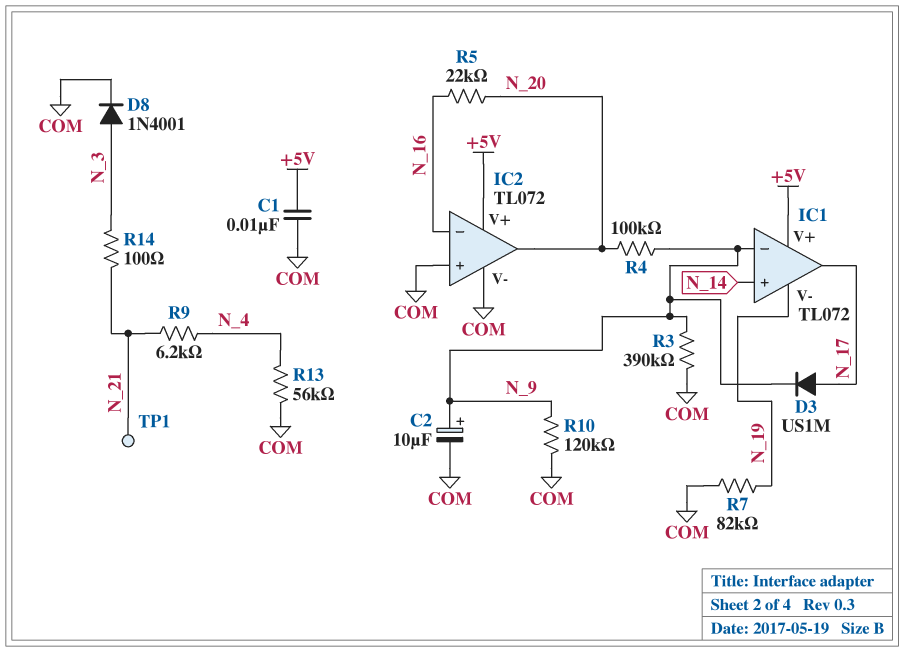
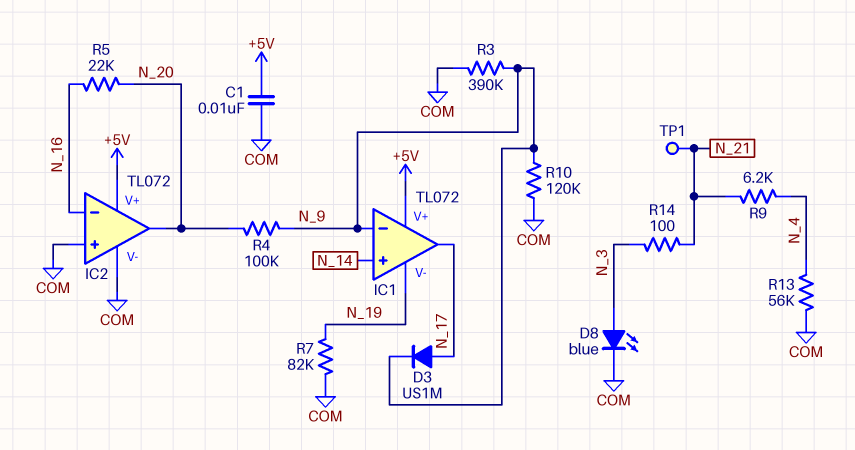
C2: 10uF (plus N_9, minus COM) -> none
D8: diode 1N4001 (A N_3, K COM) -> LED blue (A N_3, K COM)

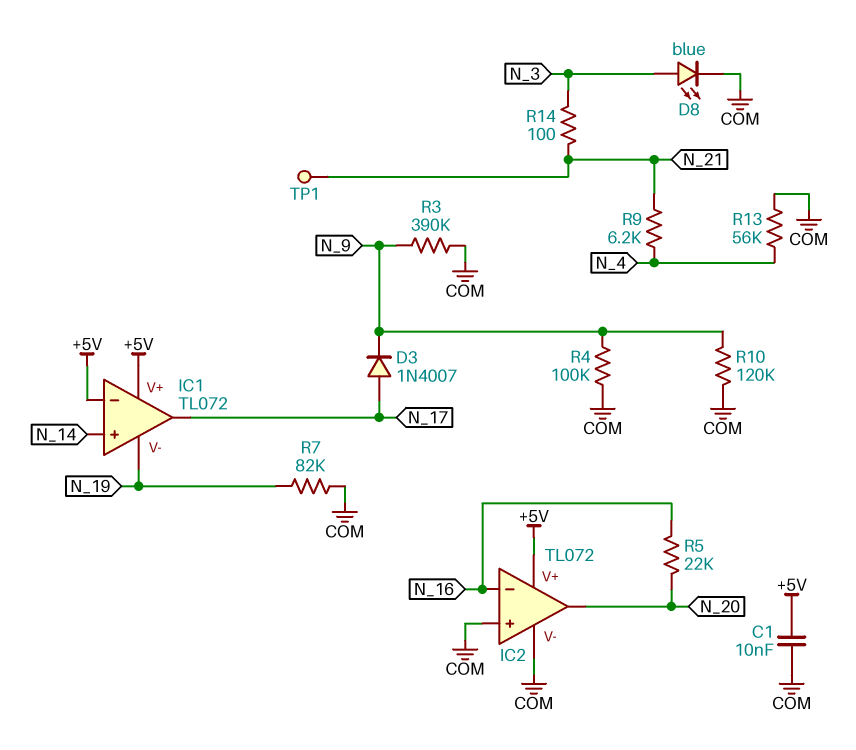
D3: diode US1M (A N_17, K N_9) -> diode 1N4007 (A N_17, K N_9)
IC1 pin in-: N_9 -> +5V
R4: 100k (N_9, N_20) -> 100k (COM, N_9)

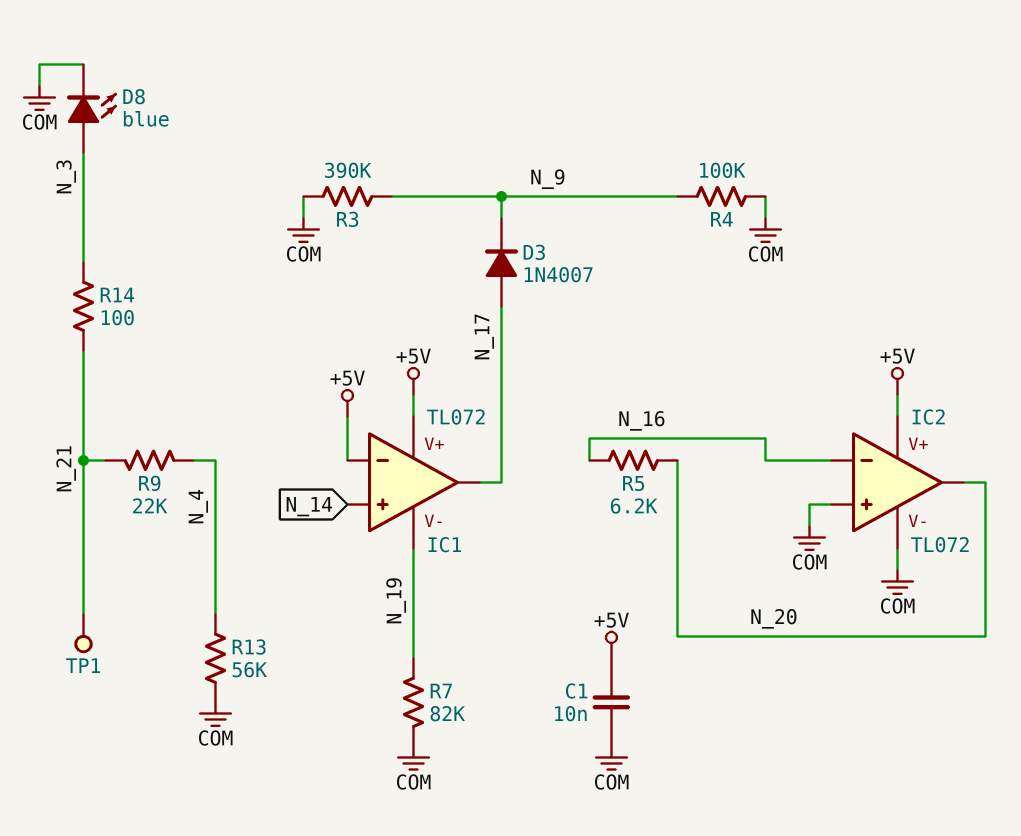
R5: 22k (N_16, N_20) -> 6.2k (N_16, N_20)
R9: 6.2k (N_4, N_21) -> 22k (N_4, N_21)
R10: 120k (COM, N_9) -> none

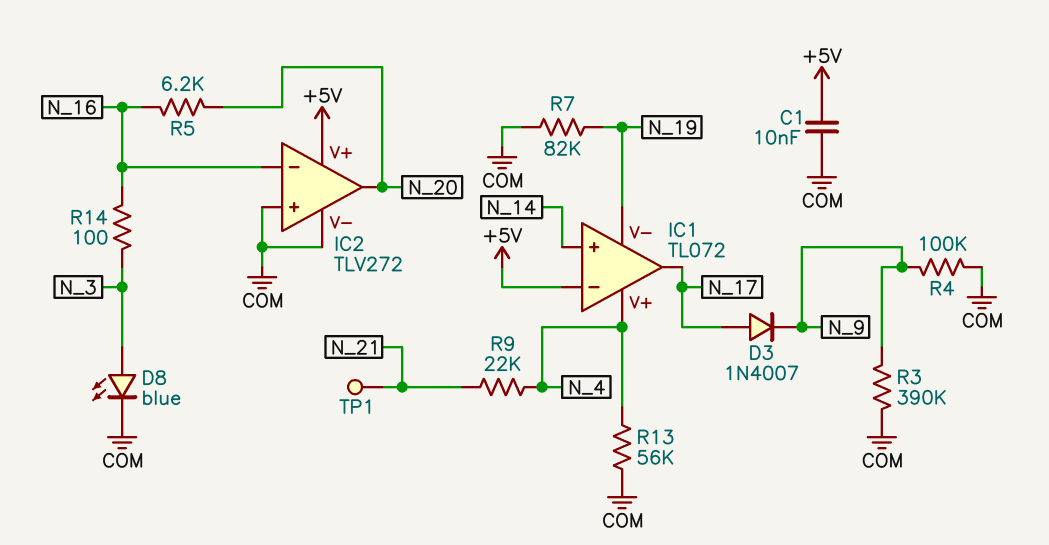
IC1 pin V+: +5V -> N_4
IC2: TL072 -> TLV272
R14: 100 (N_3, N_21) -> 100 (N_3, N_16)

